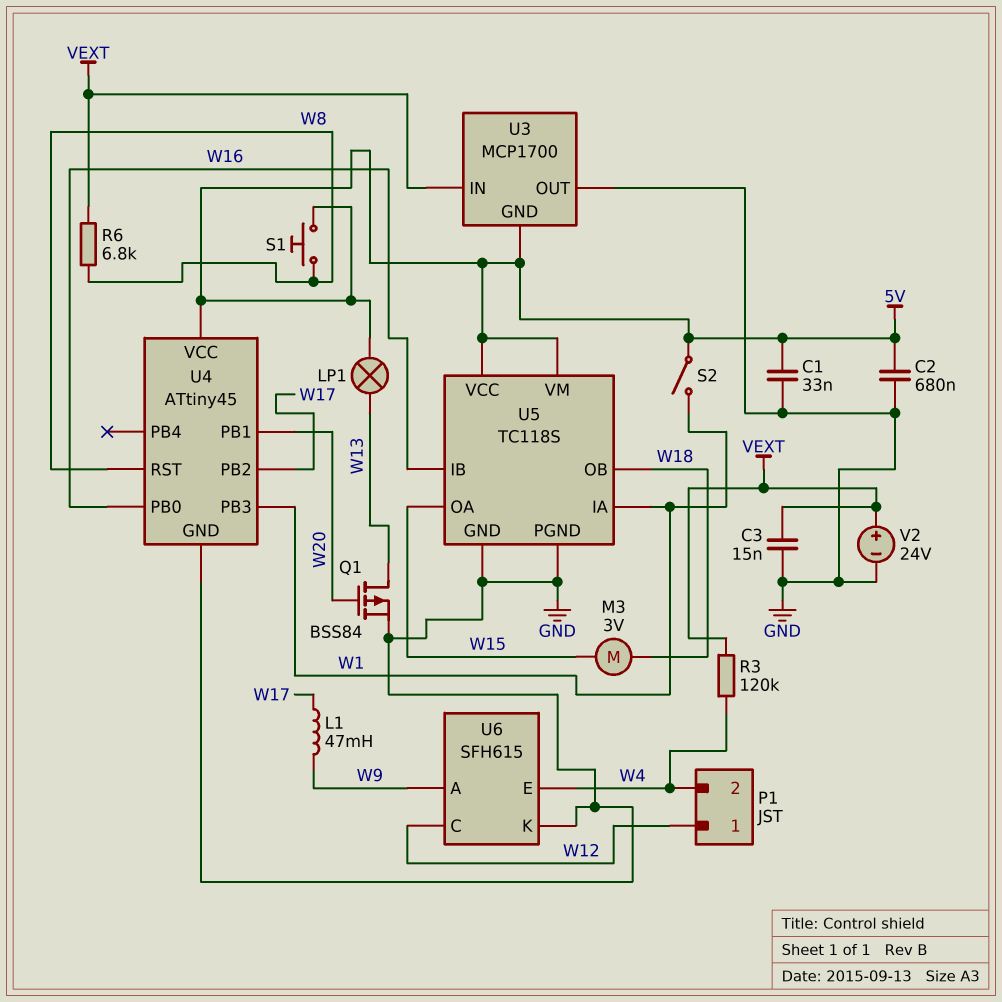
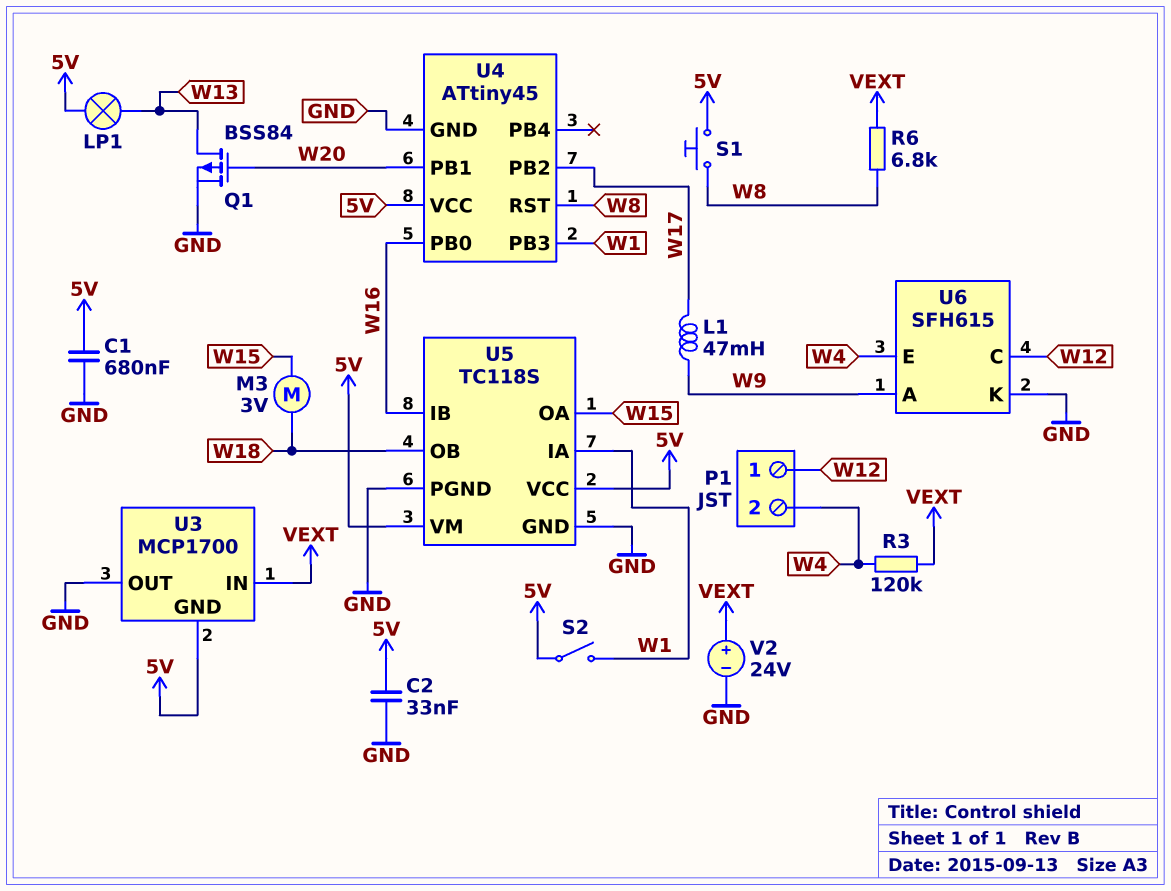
C1: 33nF (5V, GND) -> 680nF (5V, GND)
C2: 680nF (5V, GND) -> 33nF (5V, GND)
C3: 15nF (GND, VEXT) -> none

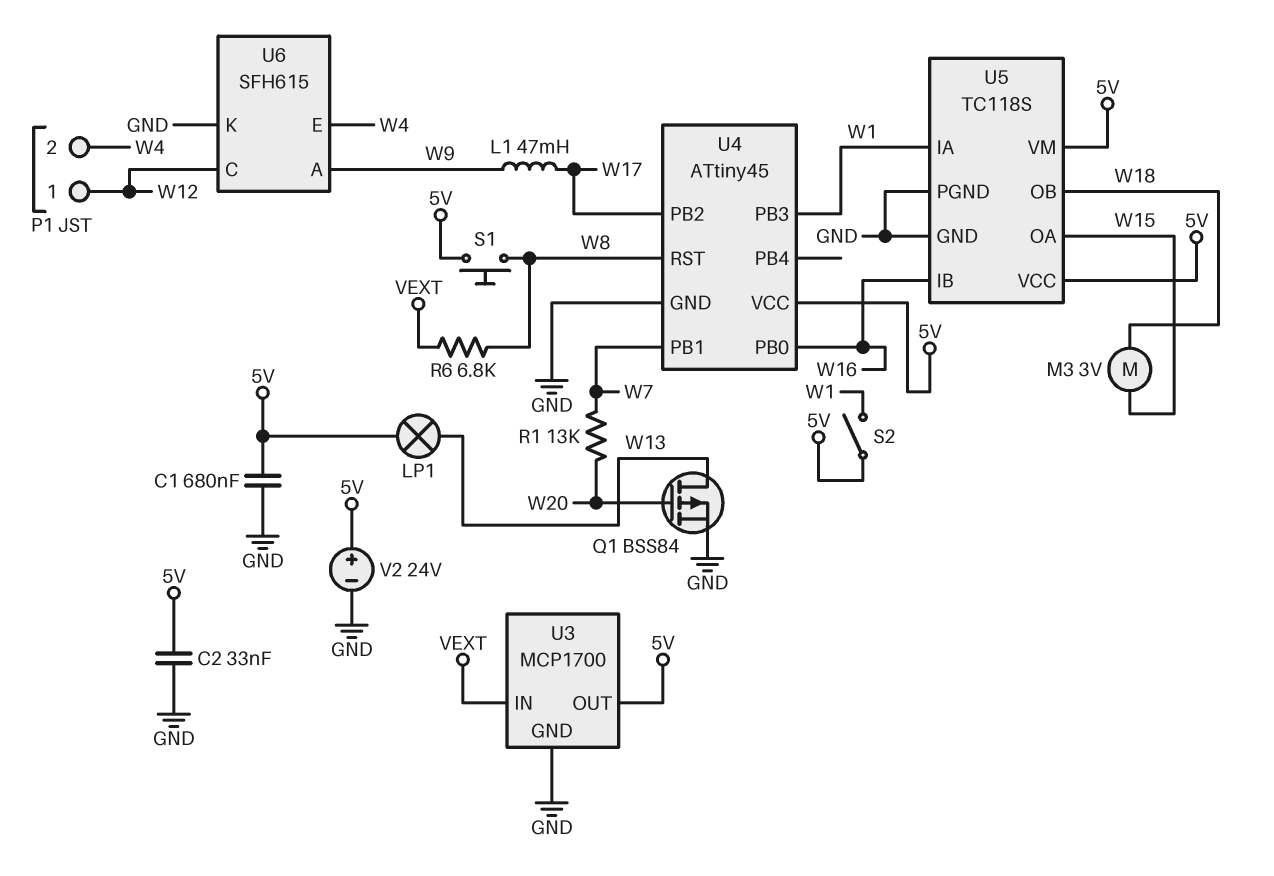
R1: none -> 13k (W7, W20)
R3: 120k (VEXT, W4) -> none
U3 pin GND: 5V -> GND
U3 pin OUT: GND -> 5V
U4 pin PB1: W20 -> W7
V2: 24V (plus VEXT, minus GND) -> 24V (plus 5V, minus GND)

